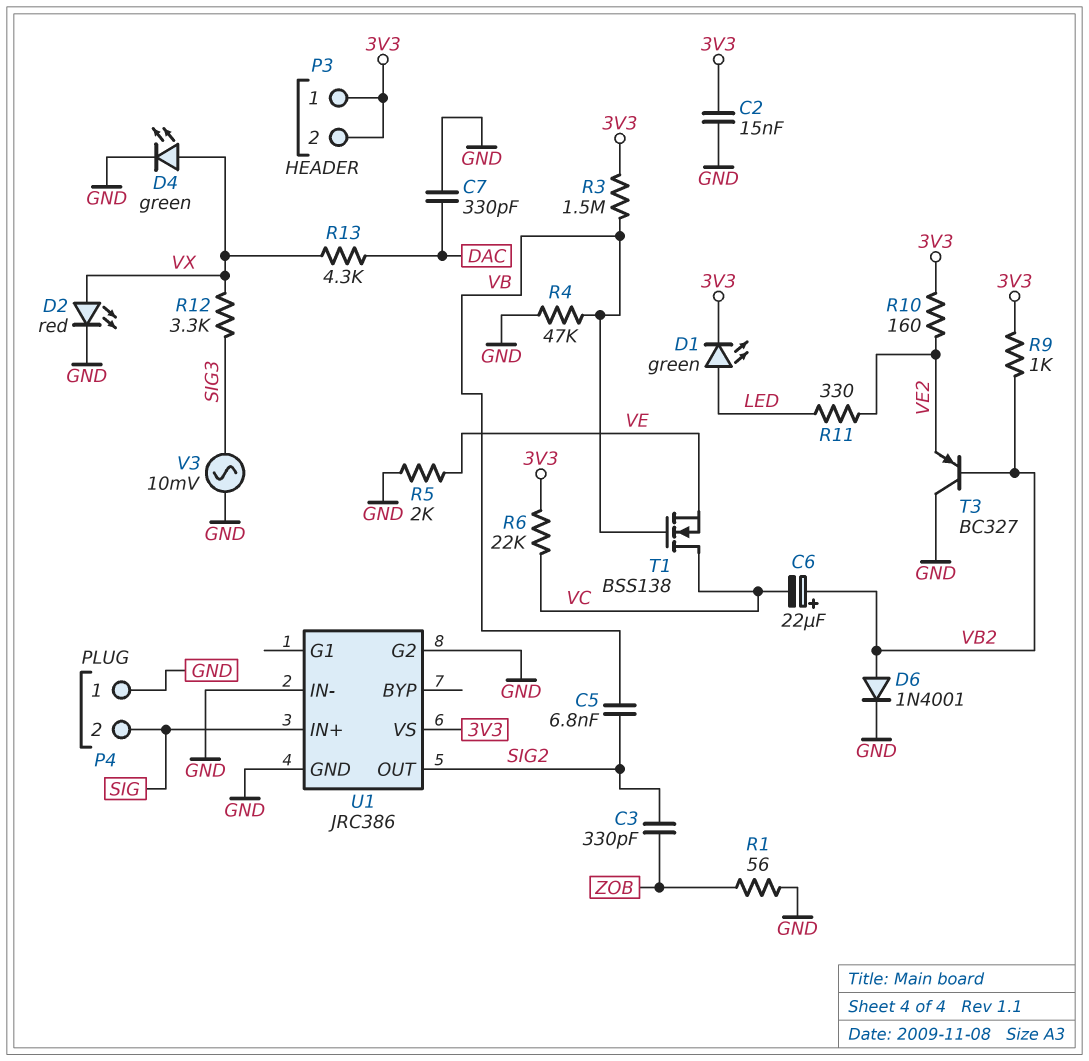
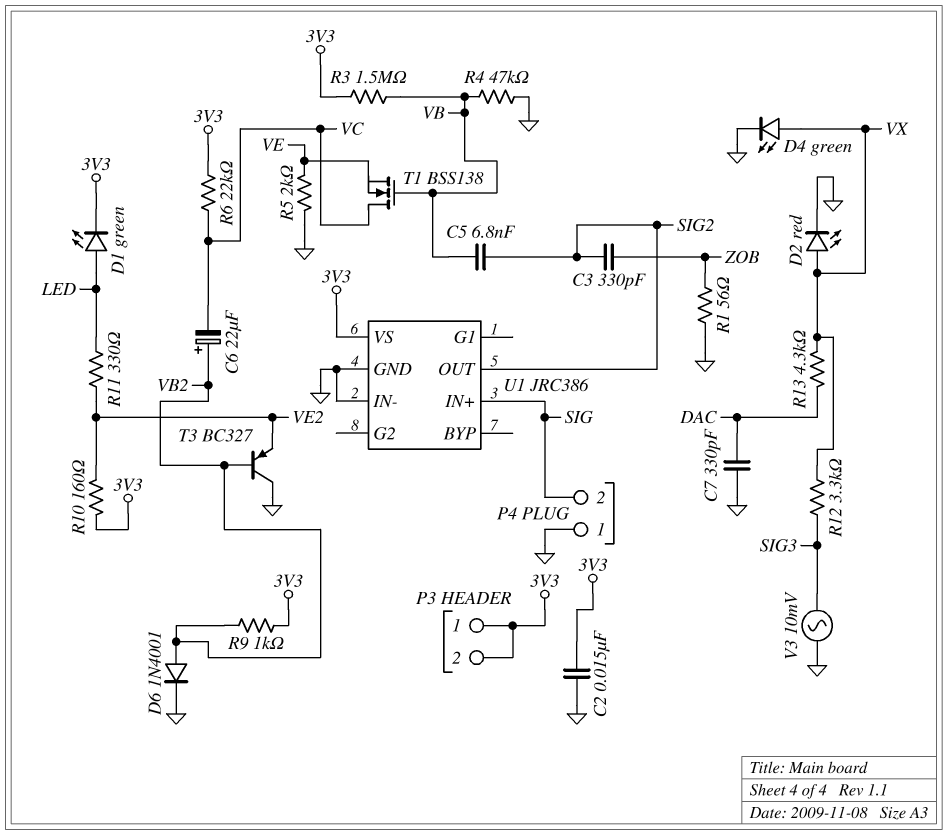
U1 pin G2: GND -> none

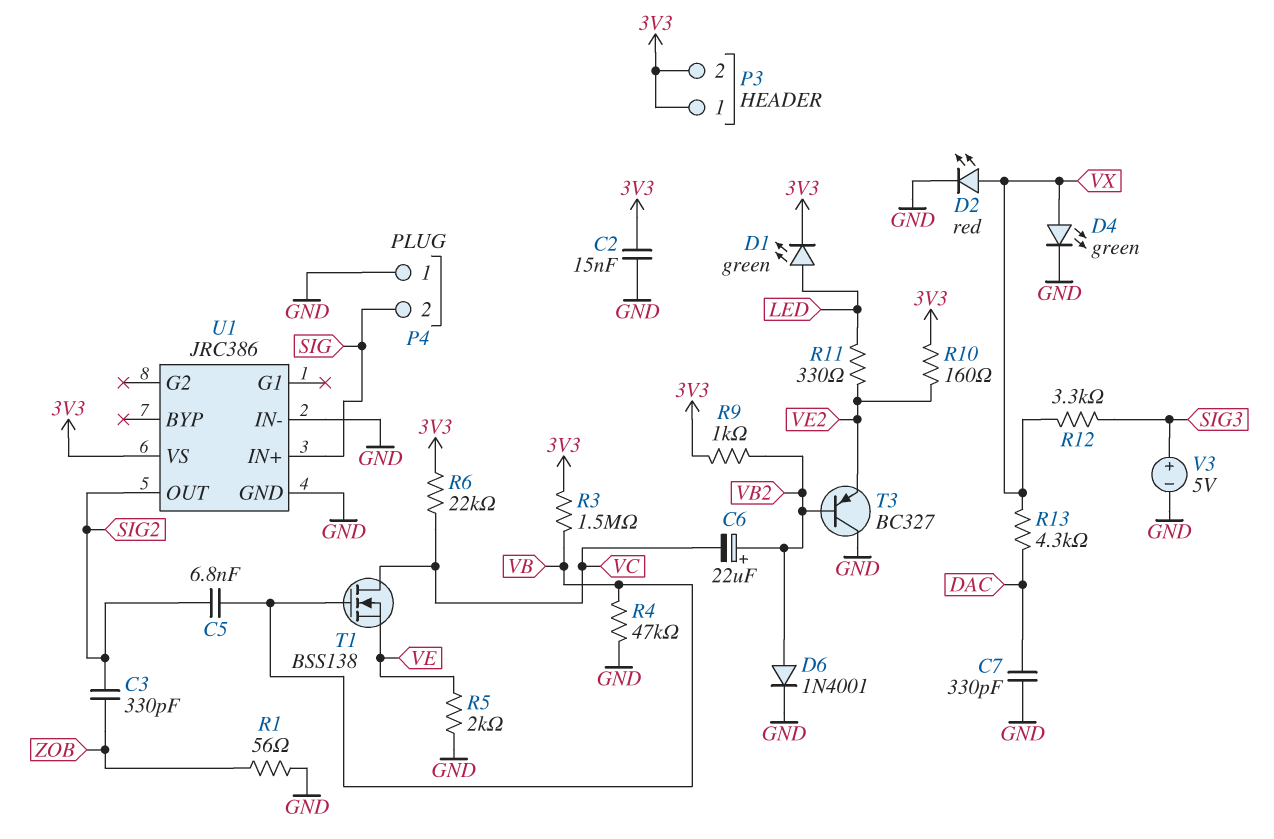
V3: AC 10mV (GND, SIG3) -> 5V (plus SIG3, minus GND)

